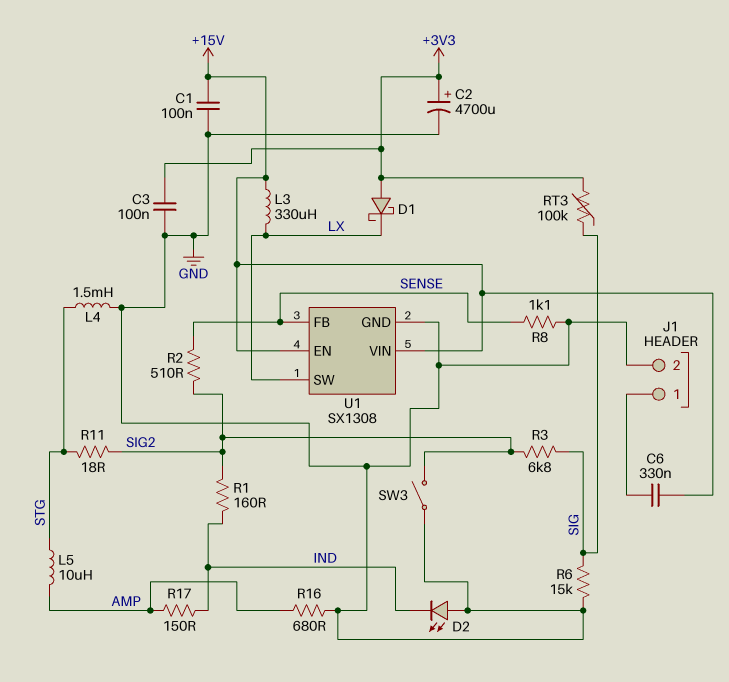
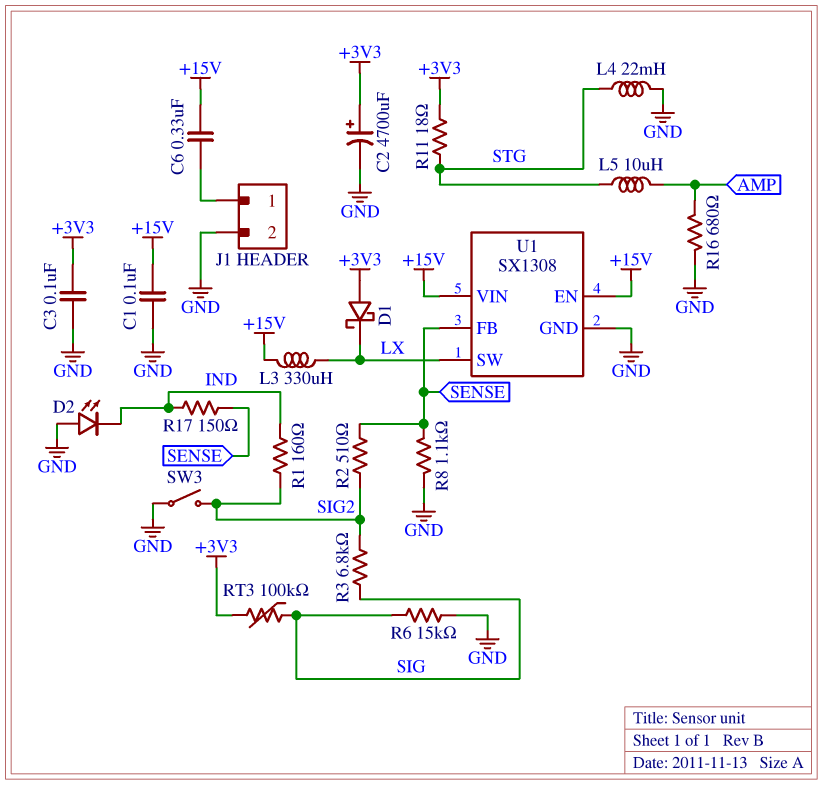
L4: 1.5mH (GND, STG) -> 22mH (GND, STG)
R11: 18 (SIG2, STG) -> 18 (+3V3, STG)
R17: 150 (AMP, IND) -> 150 (IND, SENSE)

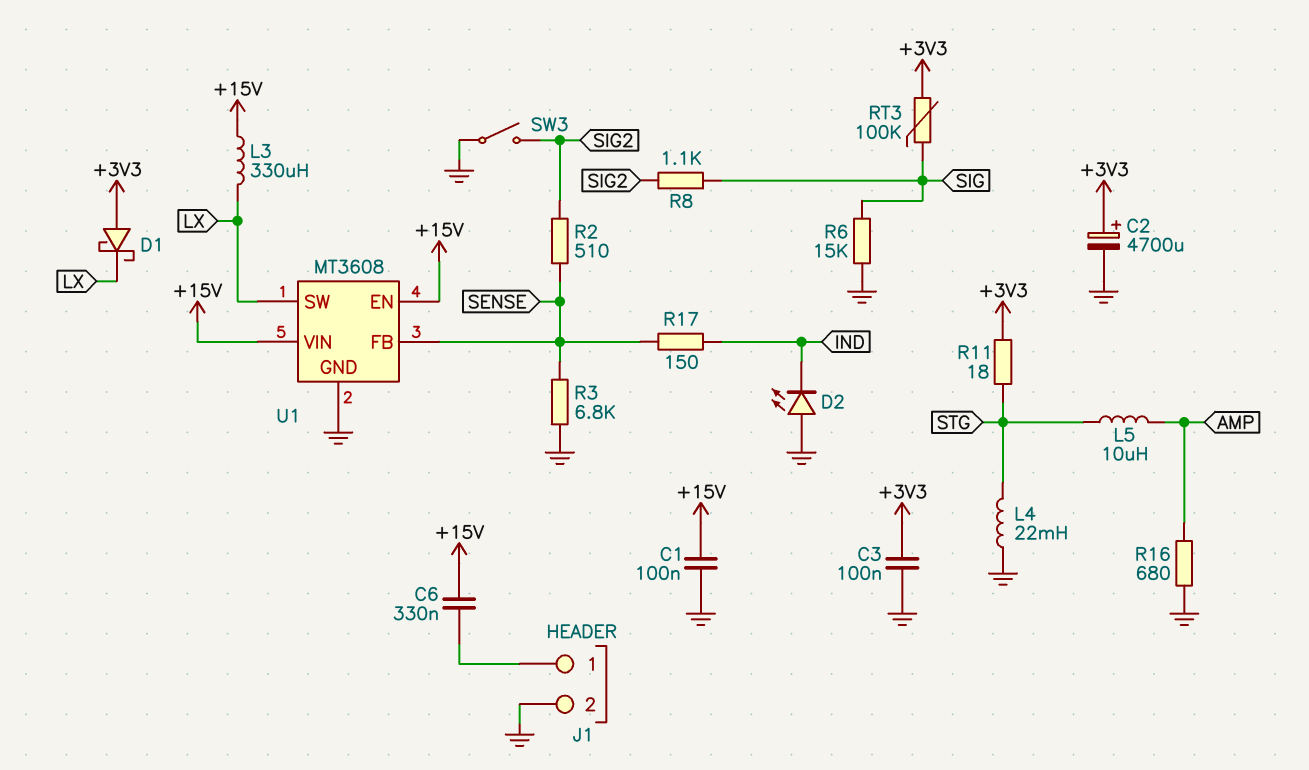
R1: 160 (IND, SIG2) -> none
R3: 6.8k (SIG, SIG2) -> 6.8k (GND, SENSE)
R8: 1.1k (GND, SENSE) -> 1.1k (SIG, SIG2)
U1: SX1308 -> MT3608

